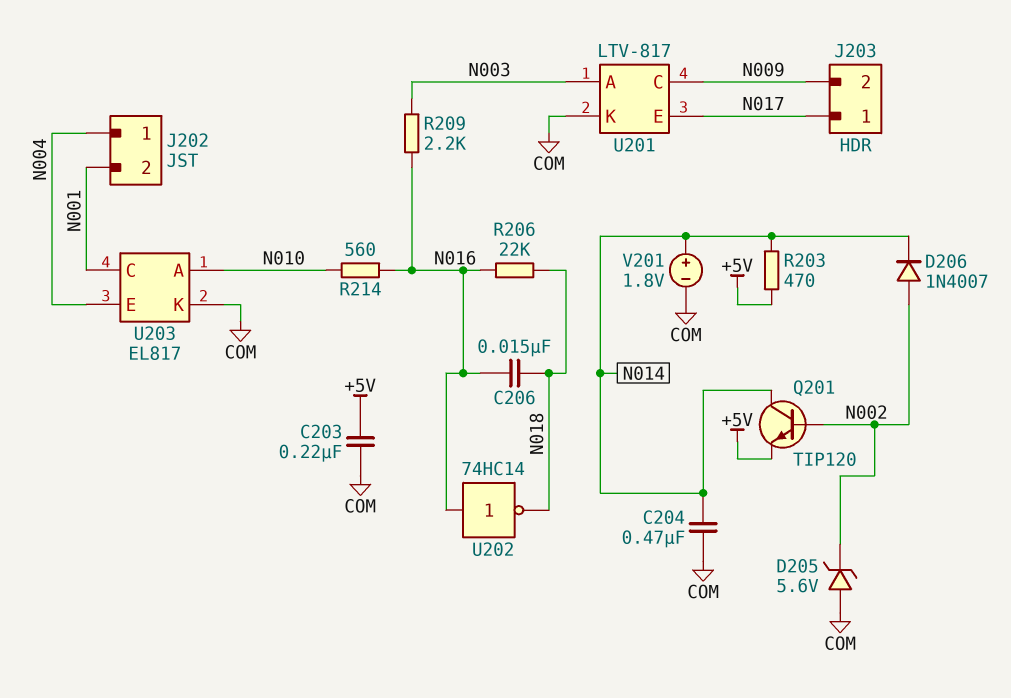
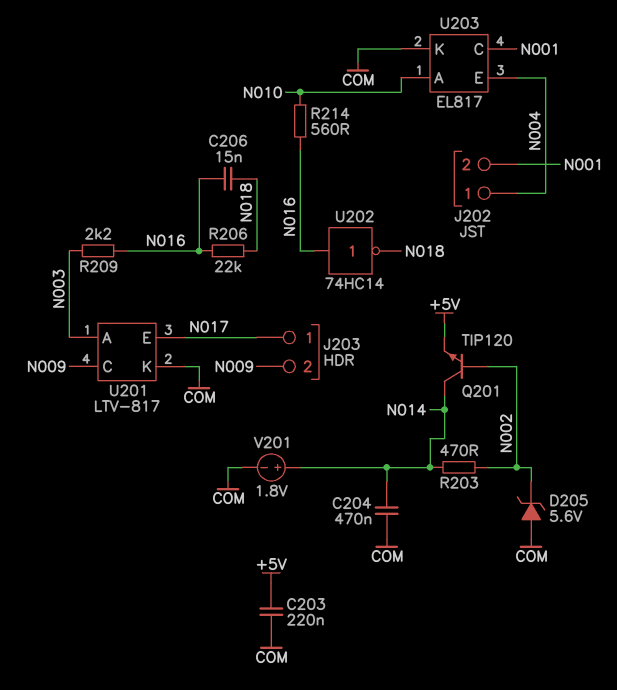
D206: diode 1N4007 (A N002, K N014) -> none
R203: 470 (+5V, N014) -> 470 (N002, N014)

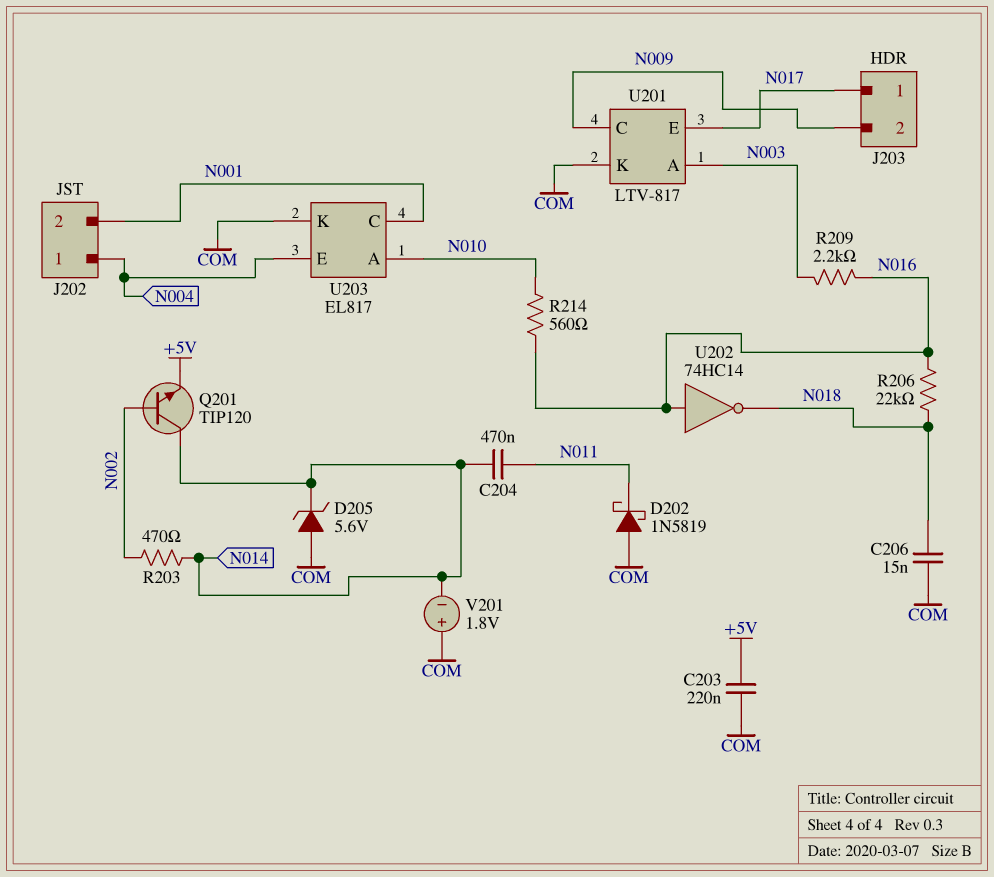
C204: 470nF (COM, N014) -> 470nF (N011, N014)
C206: 15nF (N016, N018) -> 15nF (COM, N018)
D202: none -> schottky 1N5819 (A COM, K N011)
D205: zener 5.6V (A COM, K N002) -> zener 5.6V (A COM, K N014)
V201: 1.8V (plus N014, minus COM) -> 1.8V (plus COM, minus N014)

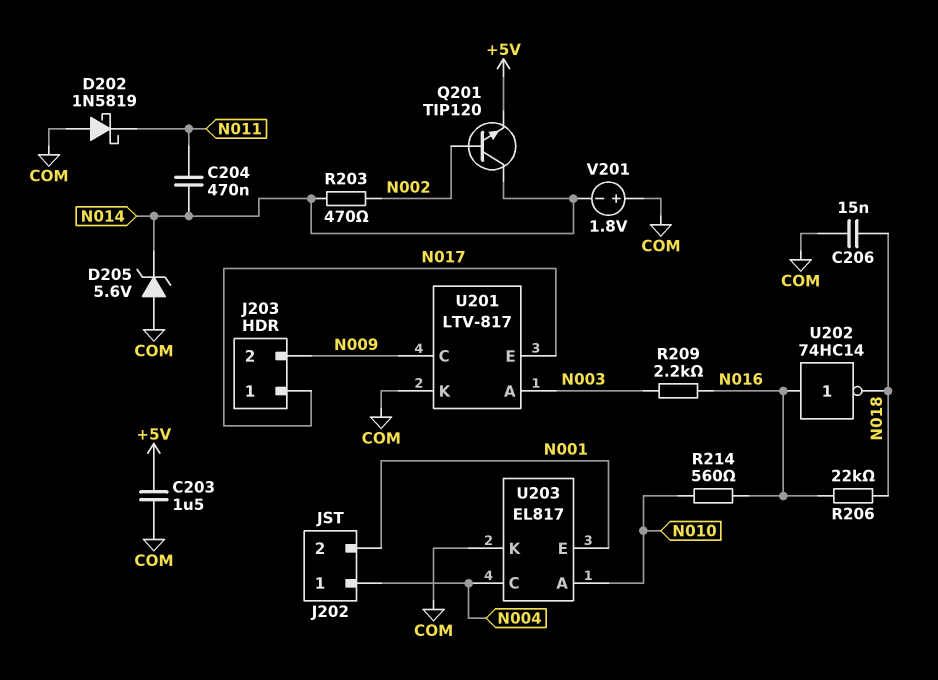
C203: 220nF (+5V, COM) -> 1.5uF (+5V, COM)
U203 pin C: N001 -> N004
U203 pin E: N004 -> N001

